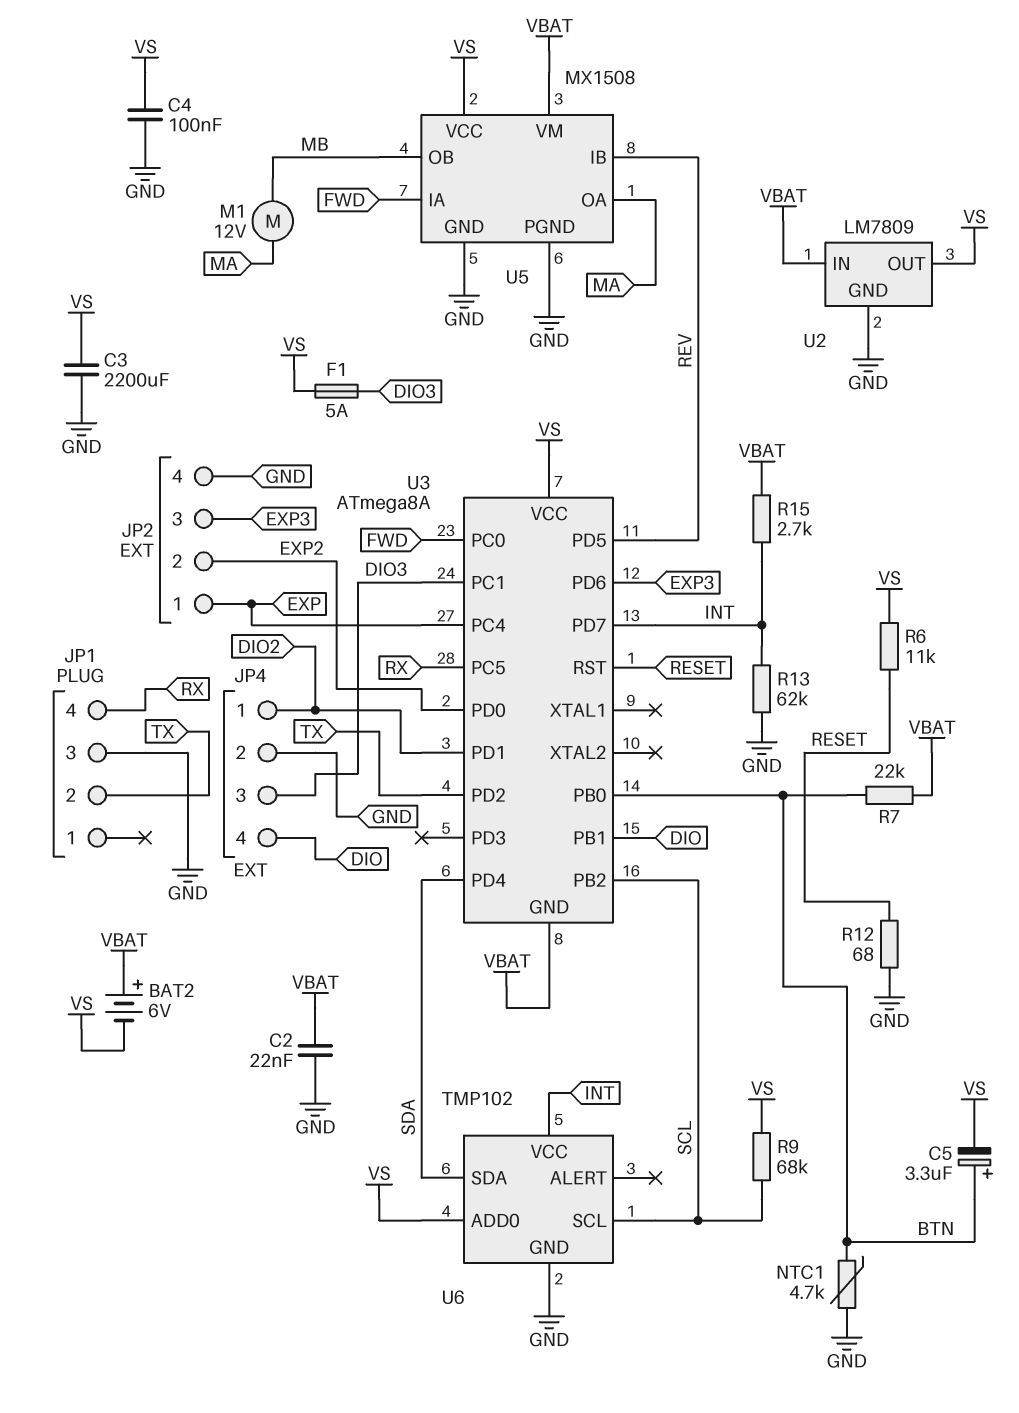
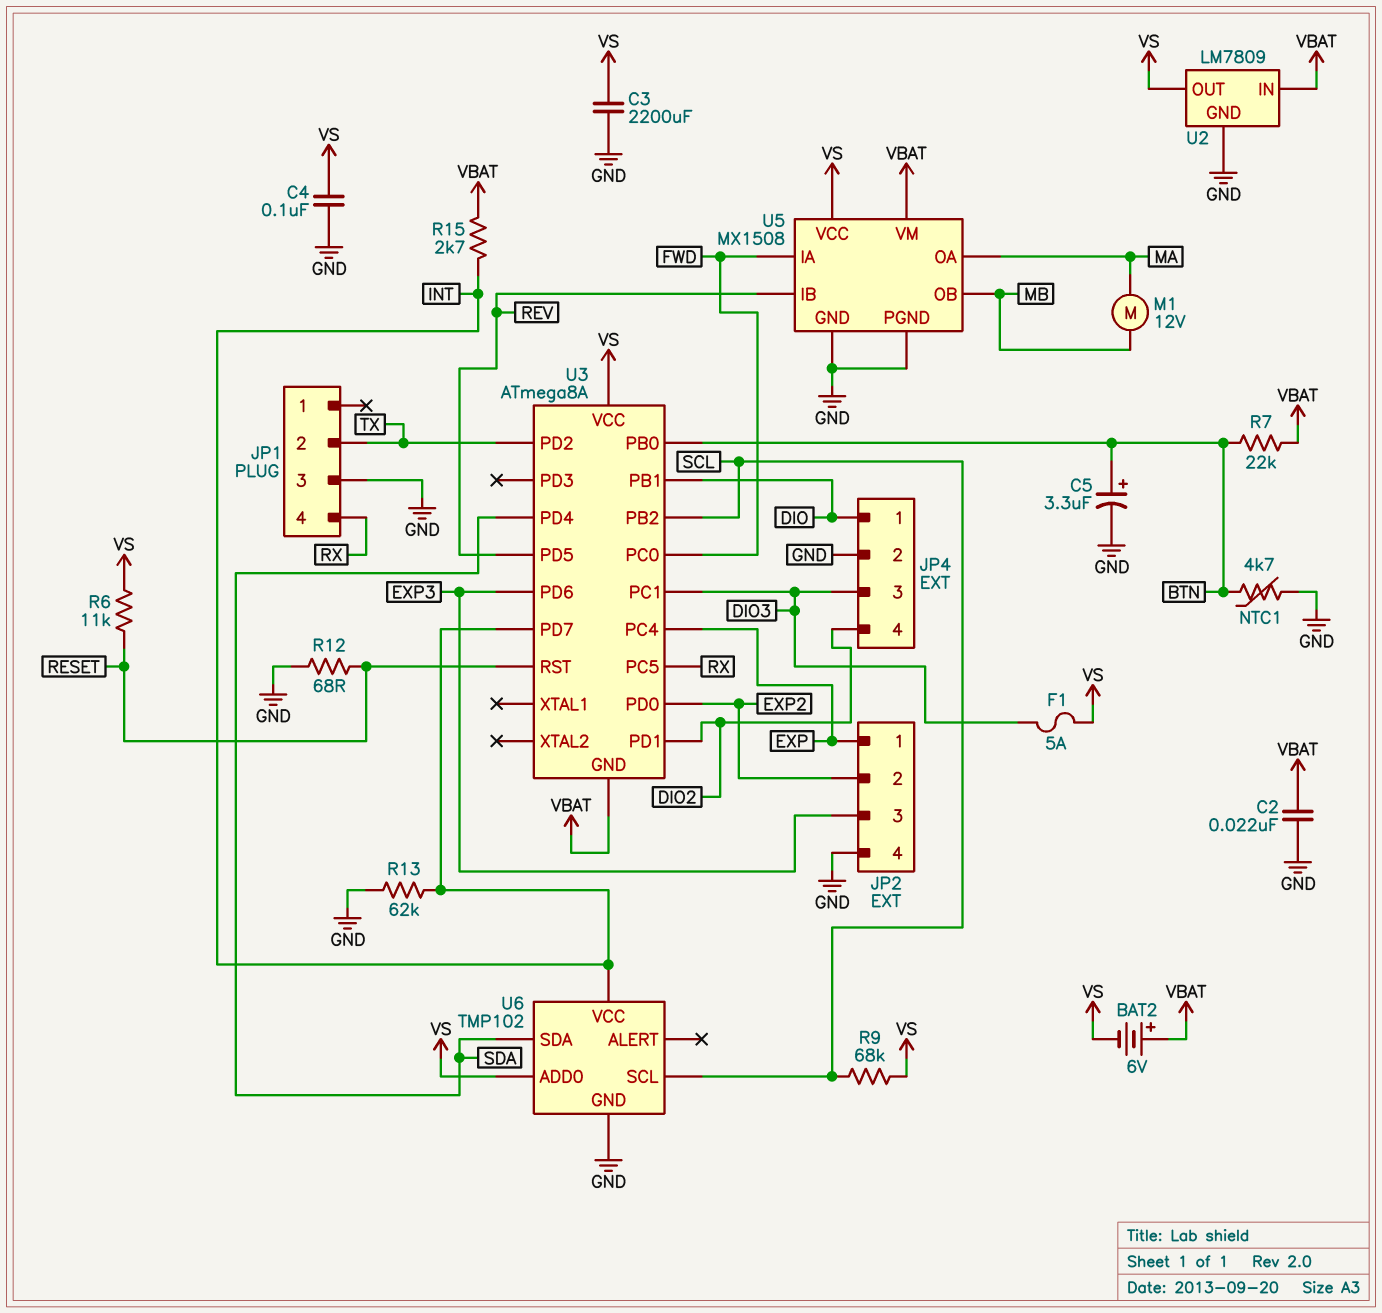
C5: 3.3uF (plus BTN, minus VS) -> 3.3uF (plus BTN, minus GND)
JP4 pin 1: DIO2 -> DIO
JP4 pin 4: DIO -> DIO2

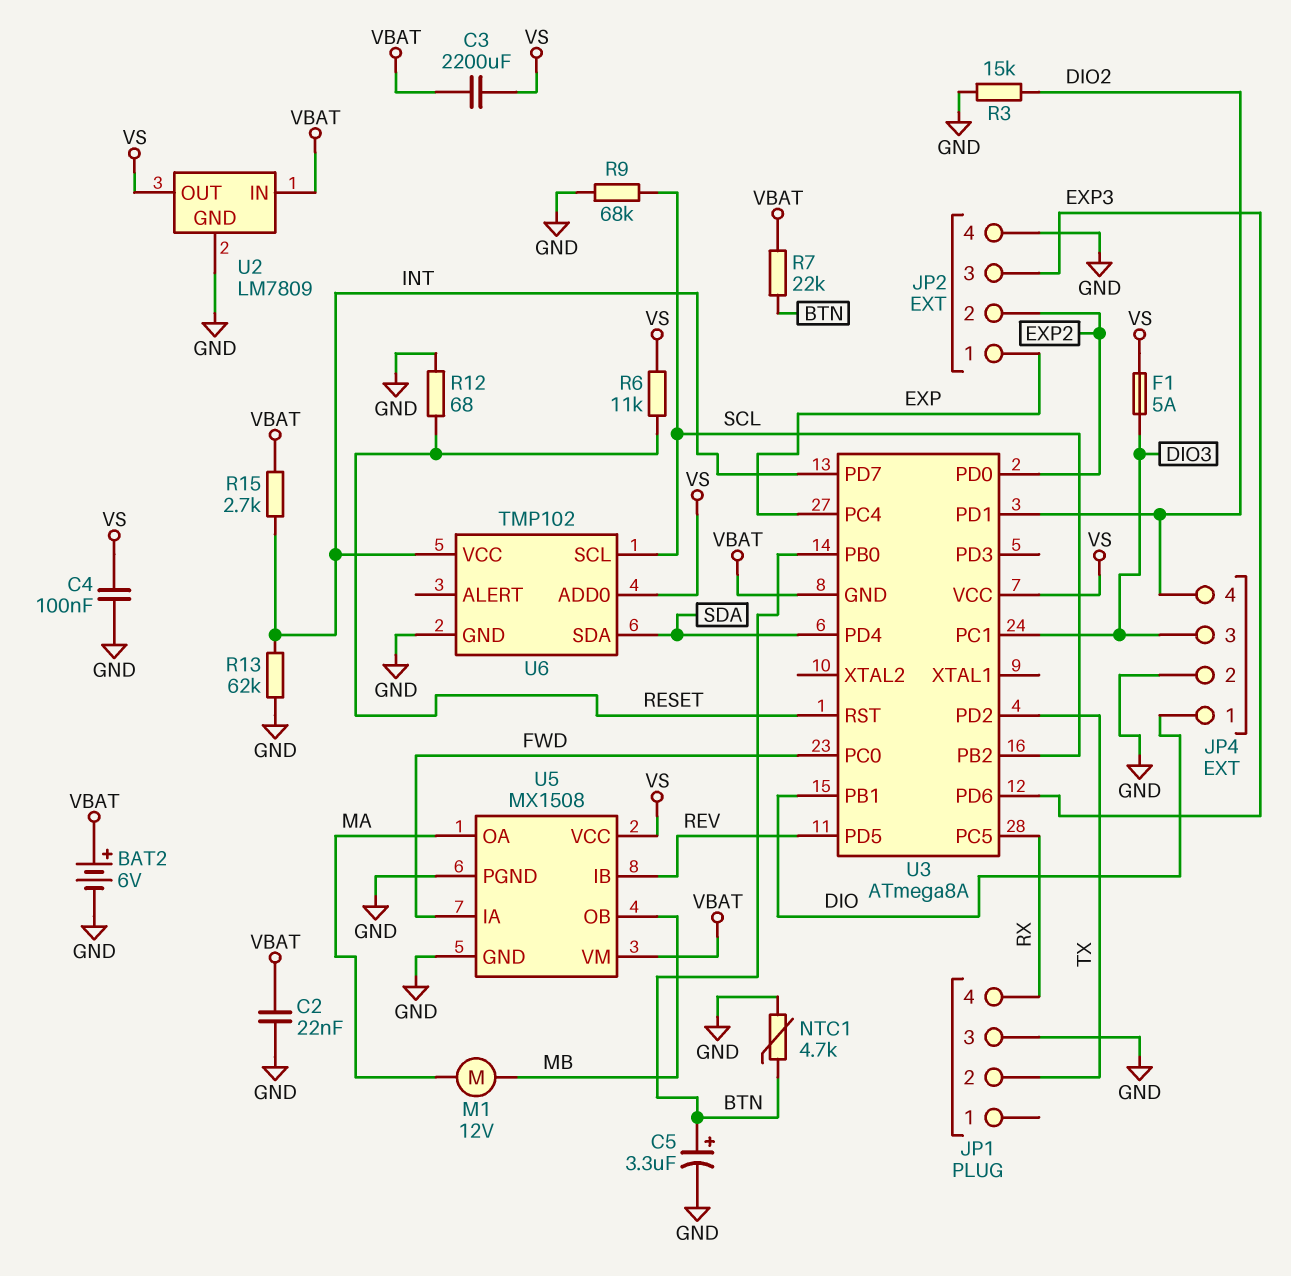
BAT2: 6V (plus VBAT, minus VS) -> 6V (plus VBAT, minus GND)
C3: 2200uF (GND, VS) -> 2200uF (VBAT, VS)
R3: none -> 15k (DIO2, GND)
R9: 68k (SCL, VS) -> 68k (GND, SCL)

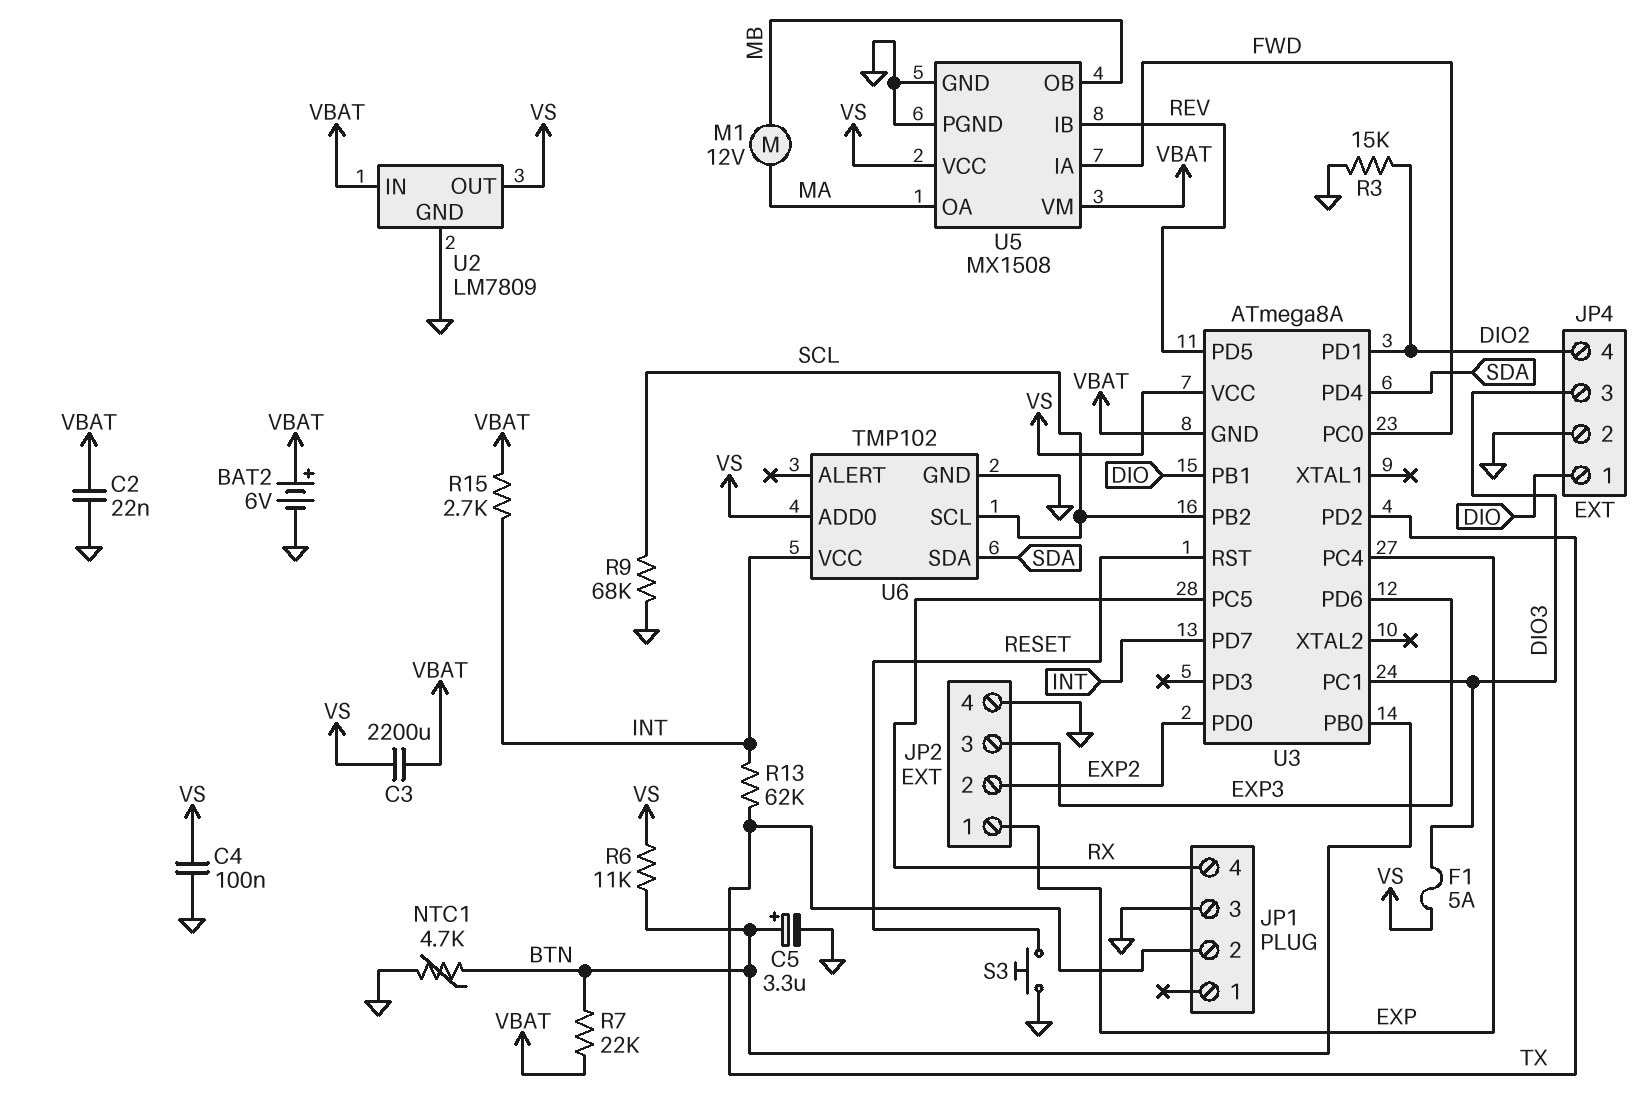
R6: 11k (RESET, VS) -> 11k (BTN, VS)
R12: 68 (GND, RESET) -> none
R13: 62k (GND, INT) -> 62k (INT, TX)
S3: none -> button (GND, RESET)

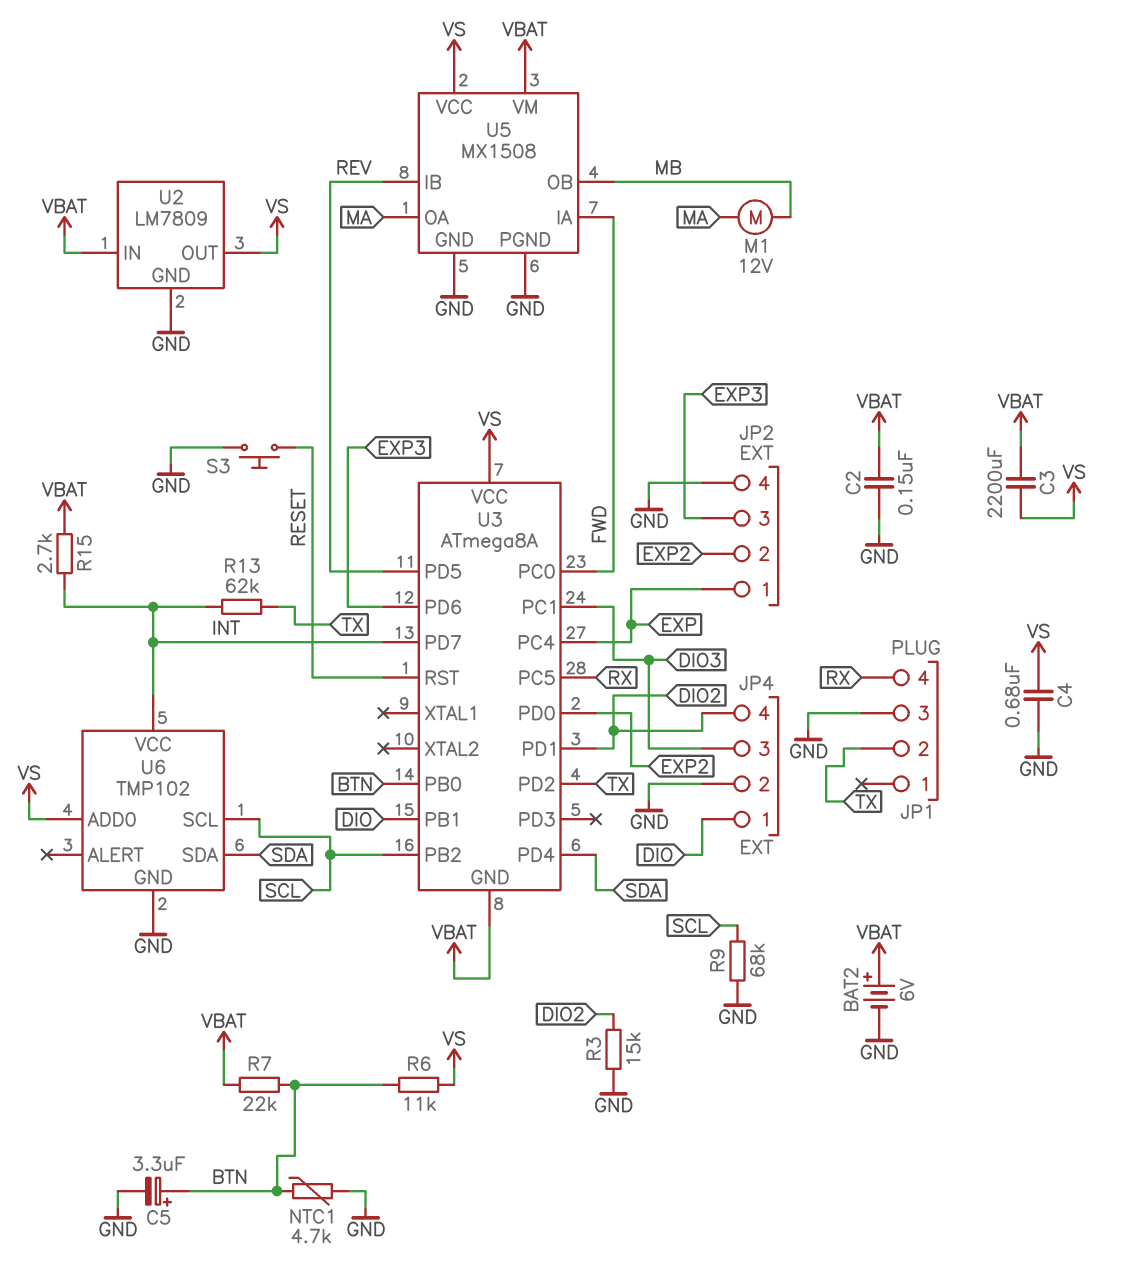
C2: 22nF (GND, VBAT) -> 150nF (GND, VBAT)
C4: 100nF (GND, VS) -> 680nF (GND, VS)
F1: 5A (DIO3, VS) -> none

